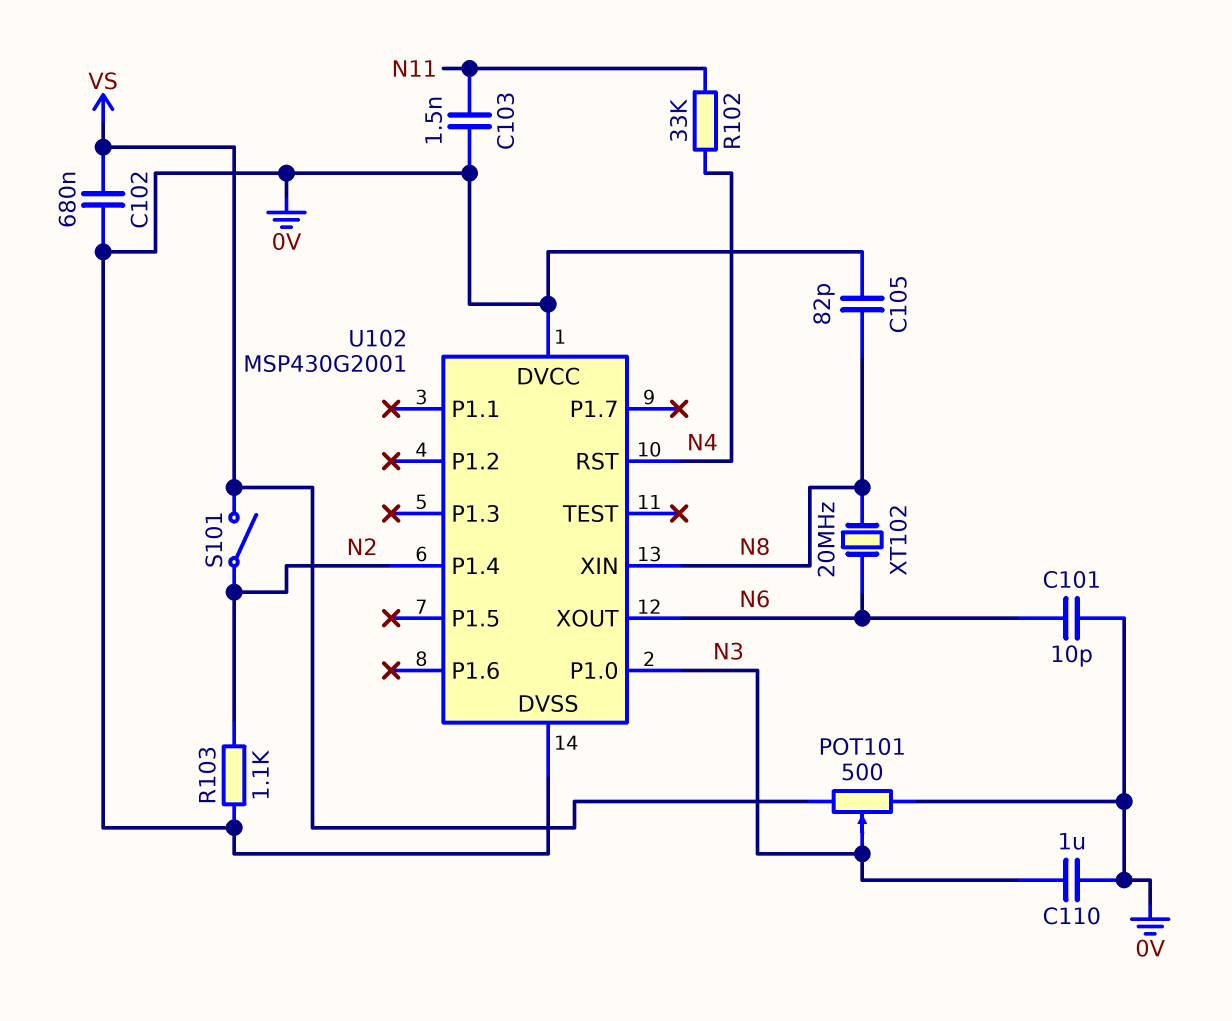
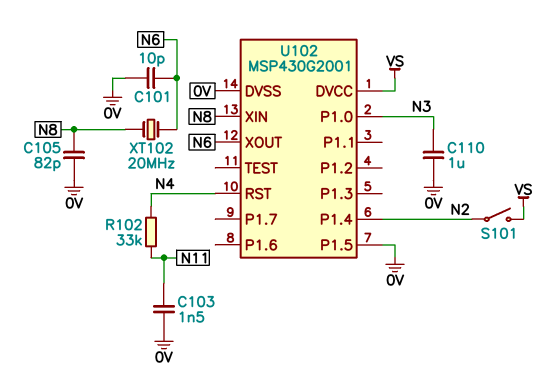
C102: 680nF (0V, VS) -> none
POT101: 500 (0V, VS, wiper N3) -> none
R103: 1.1k (0V, N2) -> none
U102 pin DVCC: 0V -> VS
U102 pin P1.5: none -> 0V

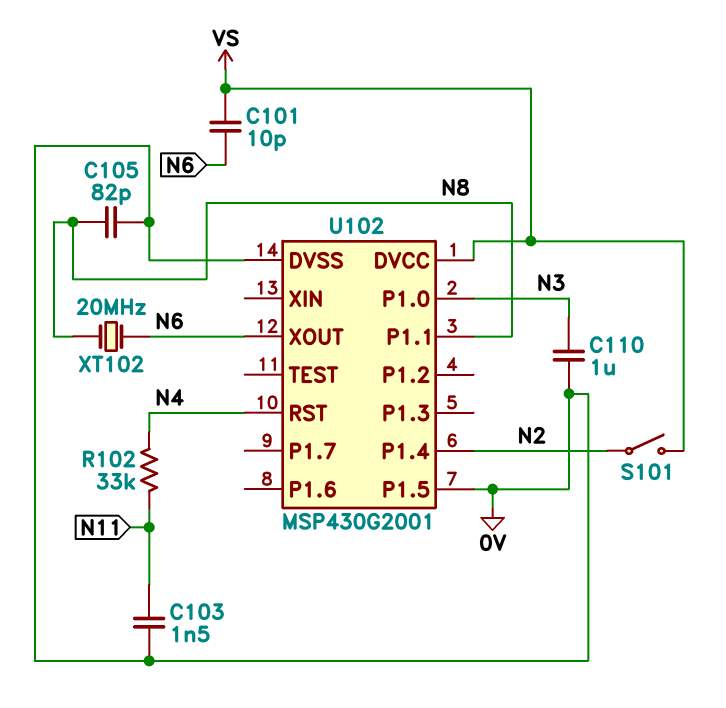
C101: 10pF (0V, N6) -> 10pF (N6, VS)
U102 pin P1.1: none -> N8
U102 pin XIN: N8 -> none

